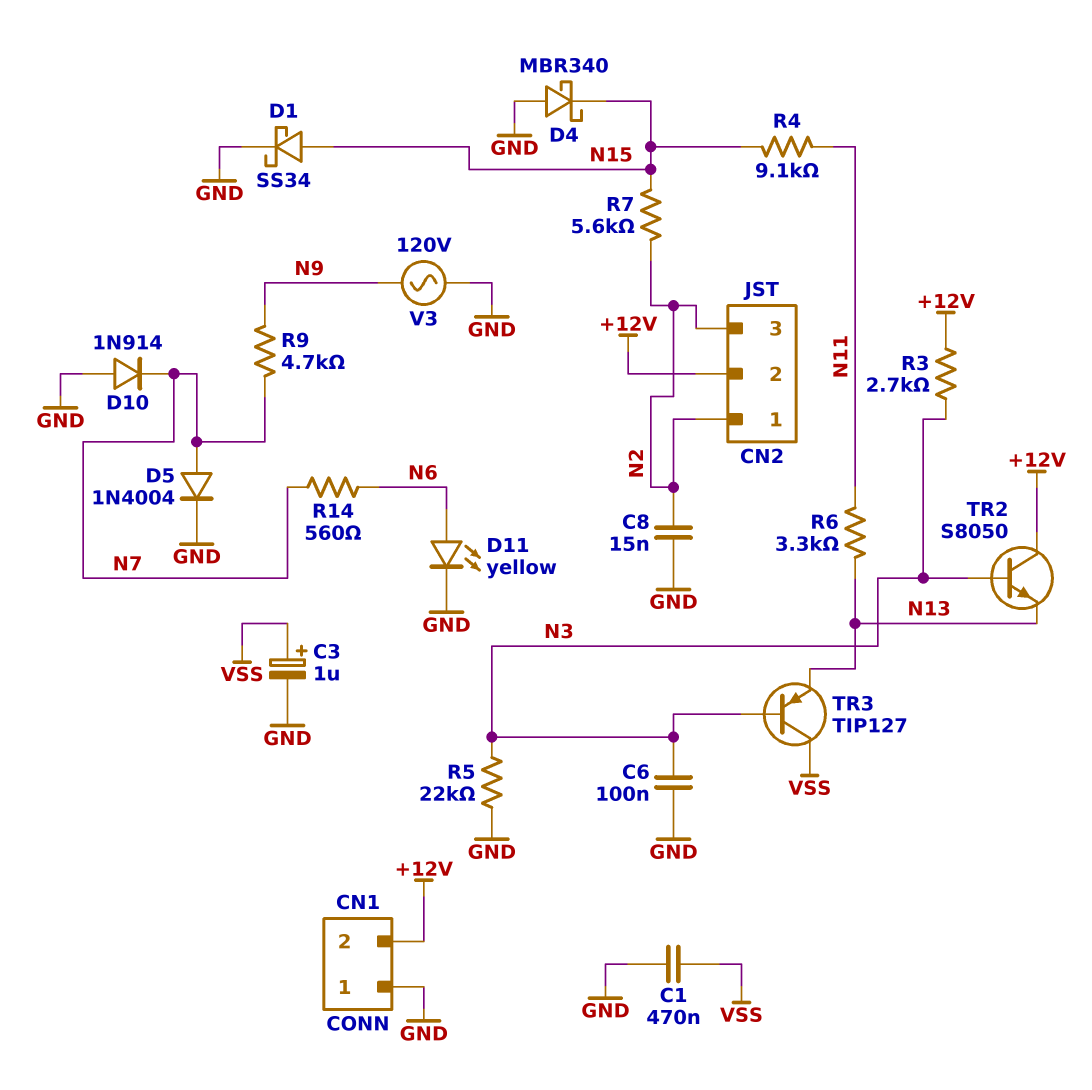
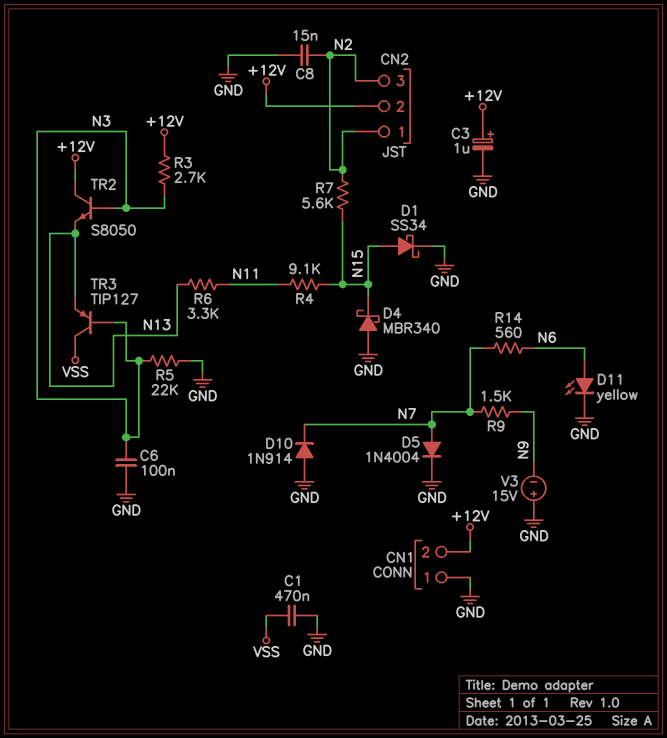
C3: 1uF (plus VSS, minus GND) -> 1uF (plus +12V, minus GND)
R9: 4.7k (N7, N9) -> 1.5k (N7, N9)
V3: AC 120V (GND, N9) -> 15V (plus GND, minus N9)

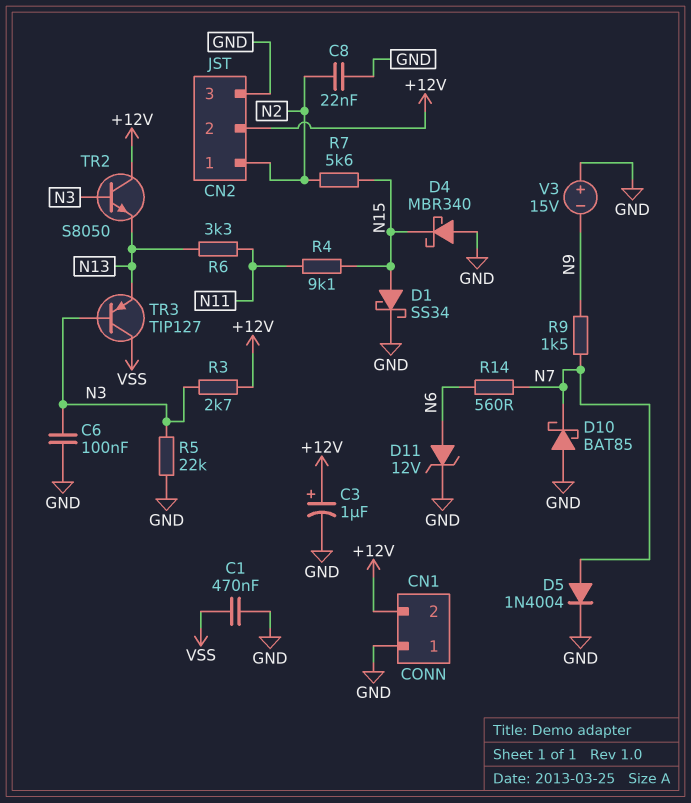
C8: 15nF (GND, N2) -> 22nF (GND, N2)
CN2 pin 3: N2 -> GND
D10: diode 1N914 (A GND, K N7) -> schottky BAT85 (A GND, K N7)
D11: LED yellow (A N6, K GND) -> zener 12V (A N6, K GND)

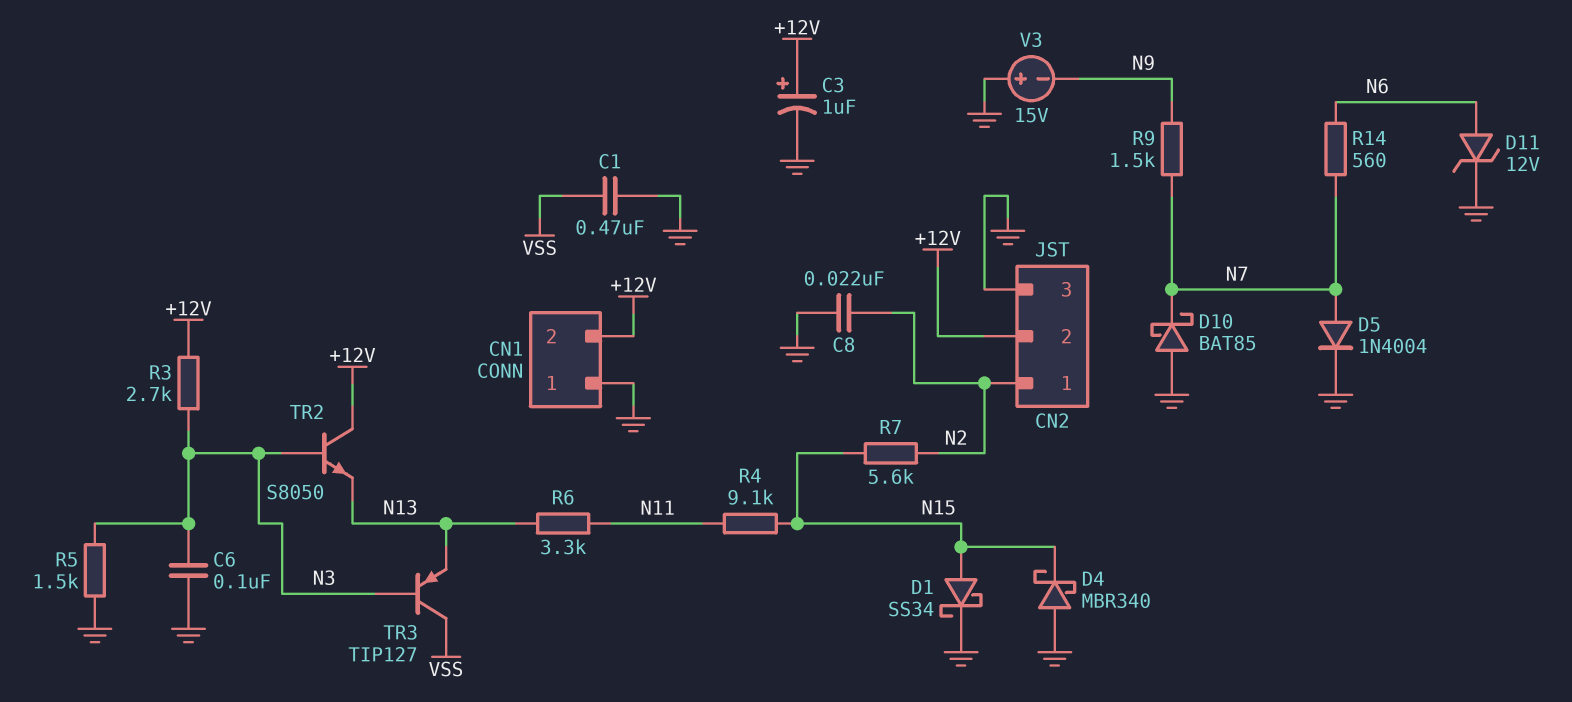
R5: 22k (GND, N3) -> 1.5k (GND, N3)

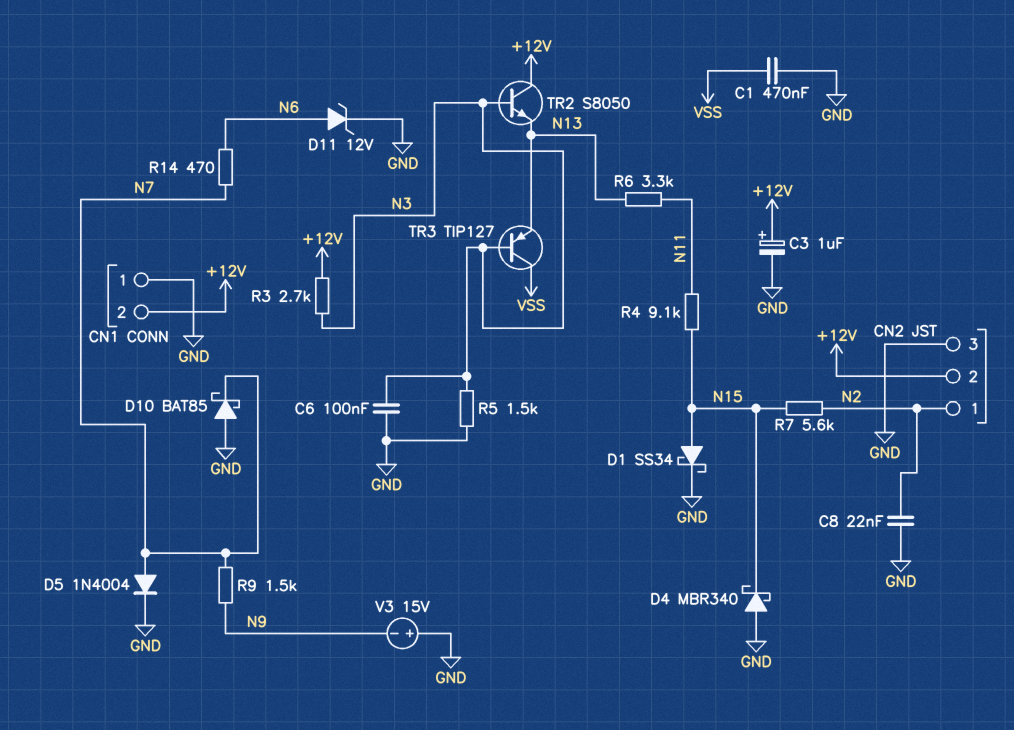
R14: 560 (N6, N7) -> 470 (N6, N7)

